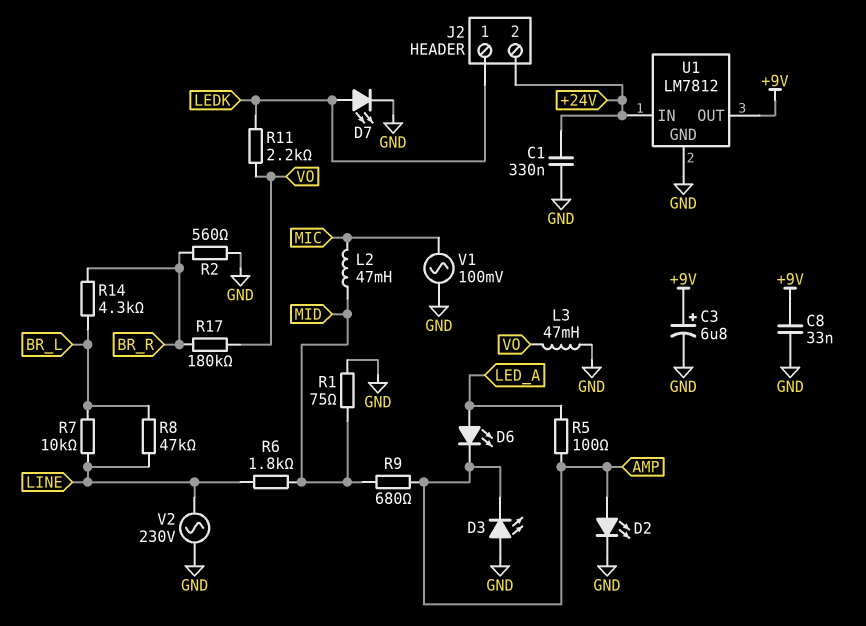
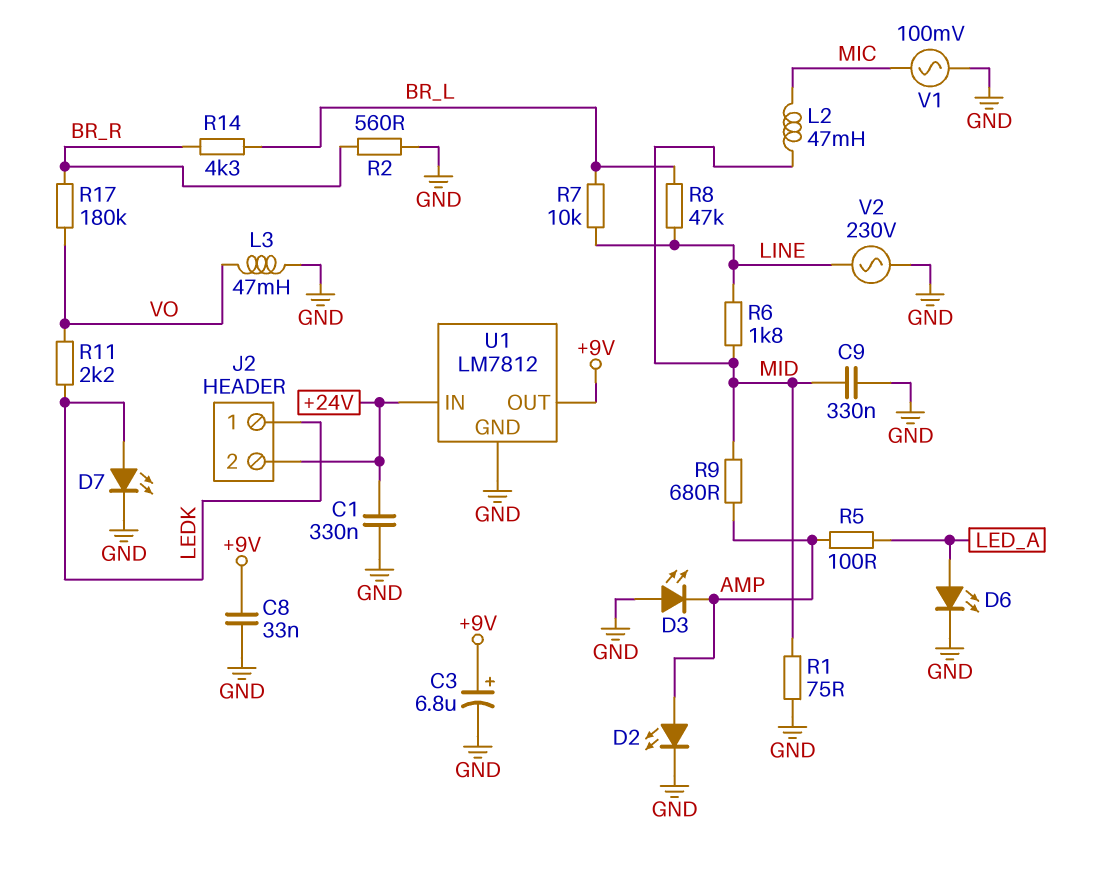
C9: none -> 330nF (GND, MID)
D6: LED (A LED_A, K AMP) -> LED (A LED_A, K GND)

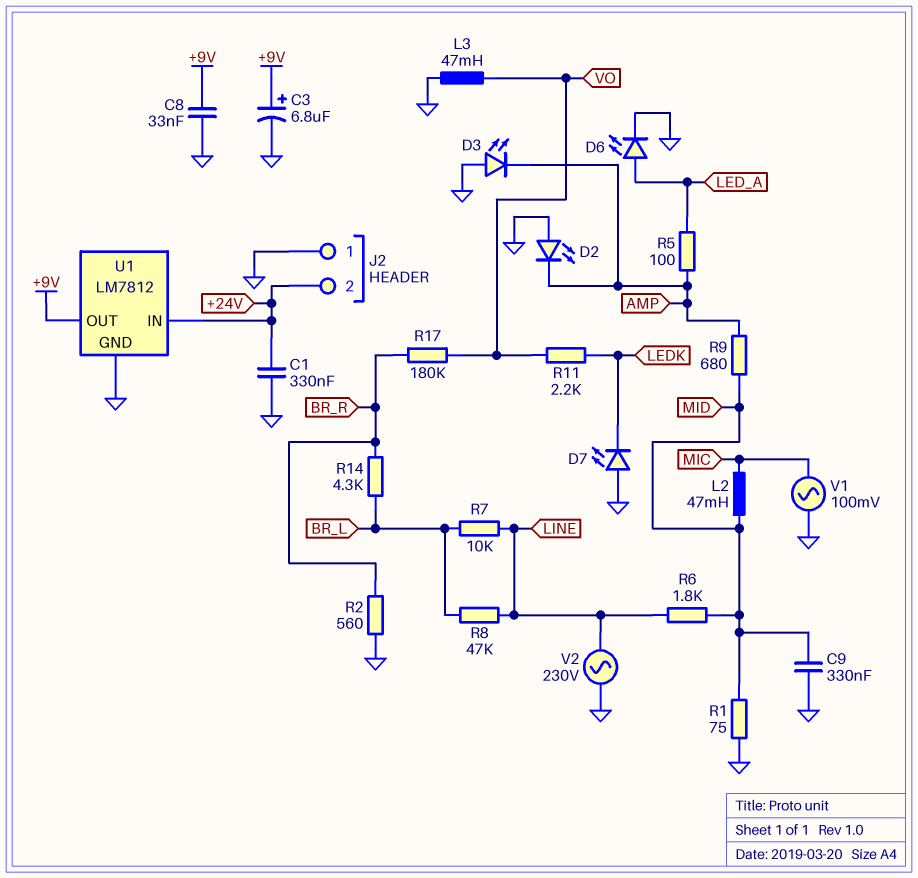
D2: LED (A AMP, K GND) -> LED (A GND, K AMP)
D7: LED (A LEDK, K GND) -> LED (A GND, K LEDK)
J2 pin 1: LEDK -> GND

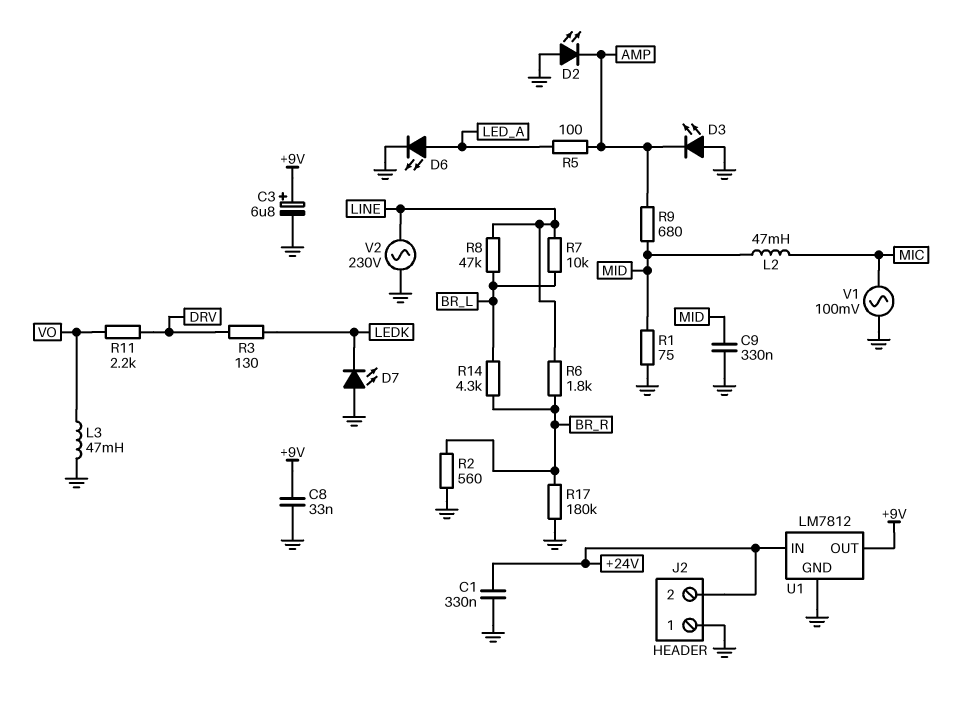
R3: none -> 130 (DRV, LEDK)
R6: 1.8k (LINE, MID) -> 1.8k (BR_R, LINE)
R11: 2.2k (LEDK, VO) -> 2.2k (DRV, VO)
R17: 180k (BR_R, VO) -> 180k (BR_R, GND)

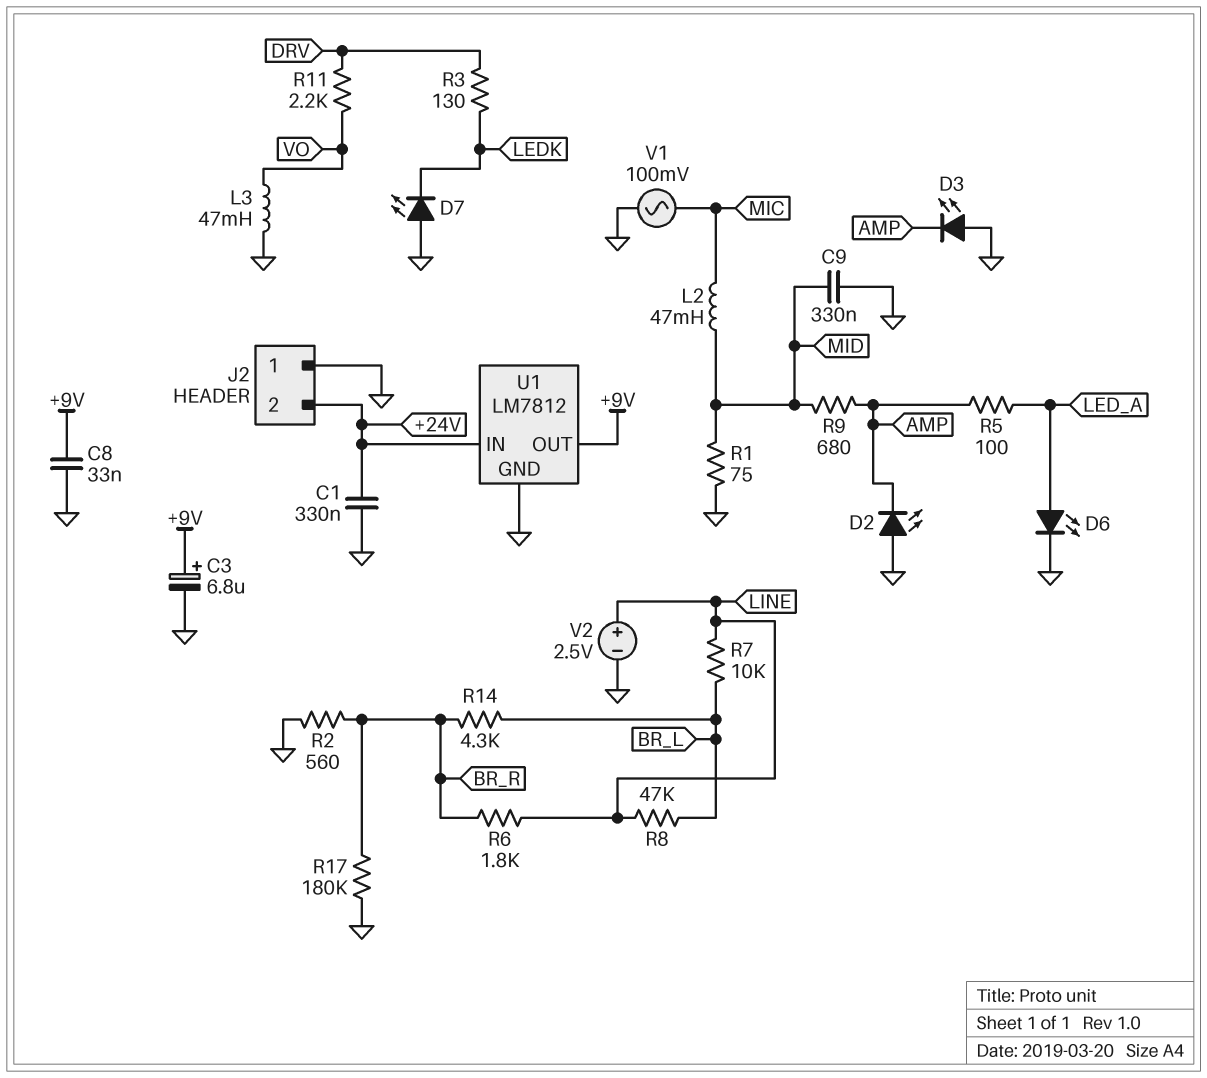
V2: AC 230V (GND, LINE) -> 2.5V (plus LINE, minus GND)

